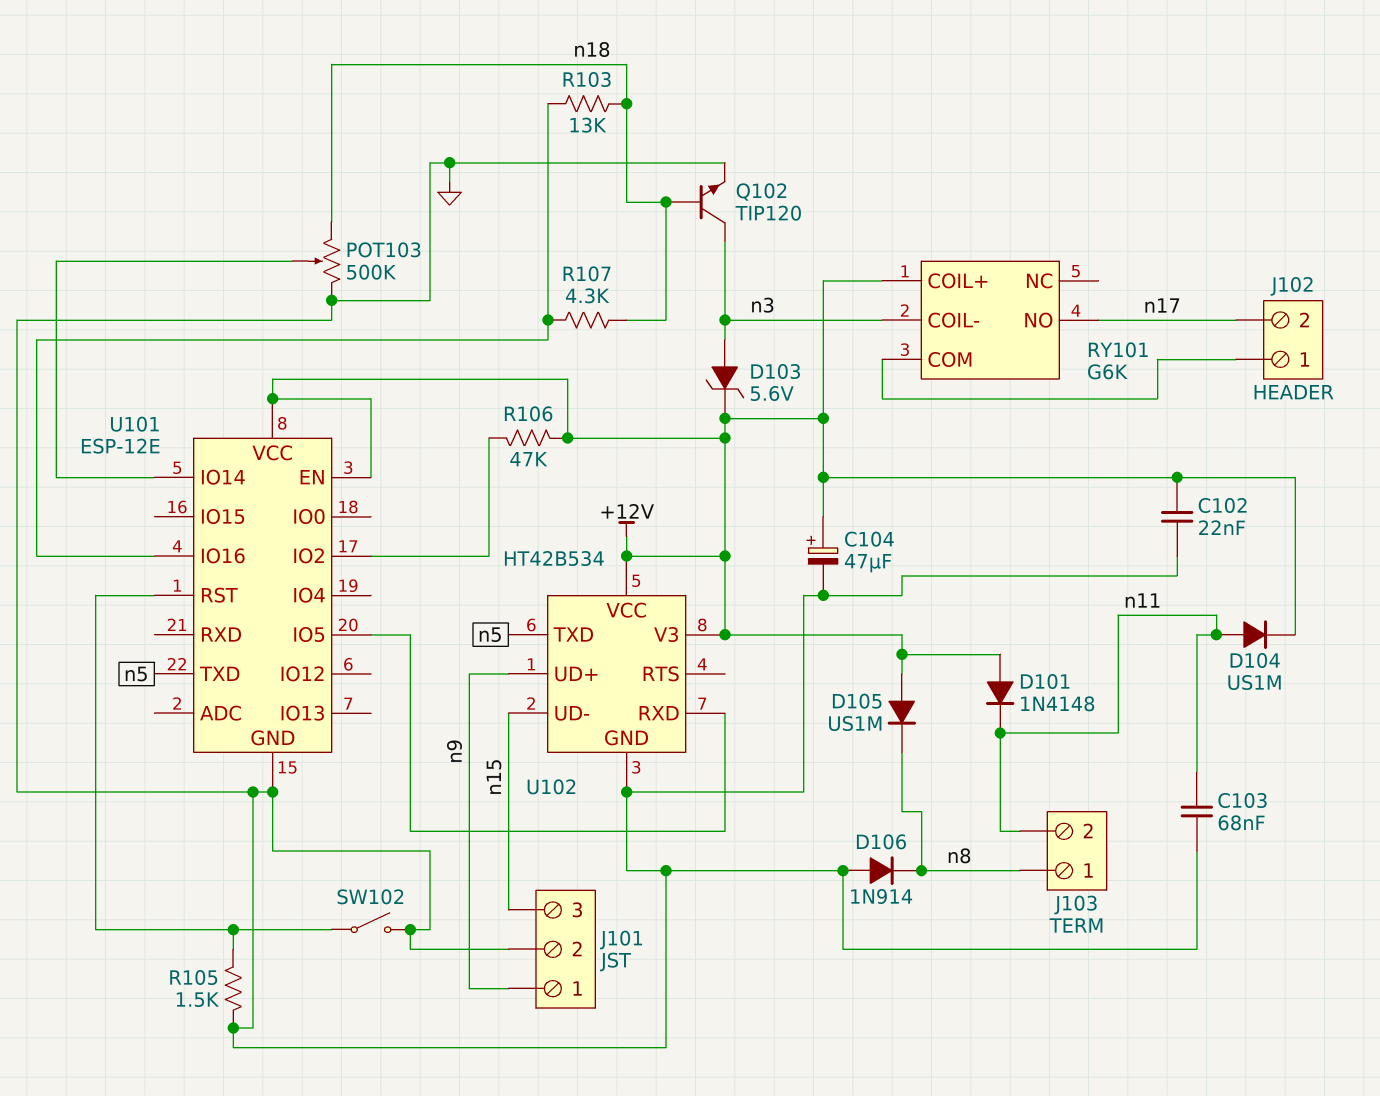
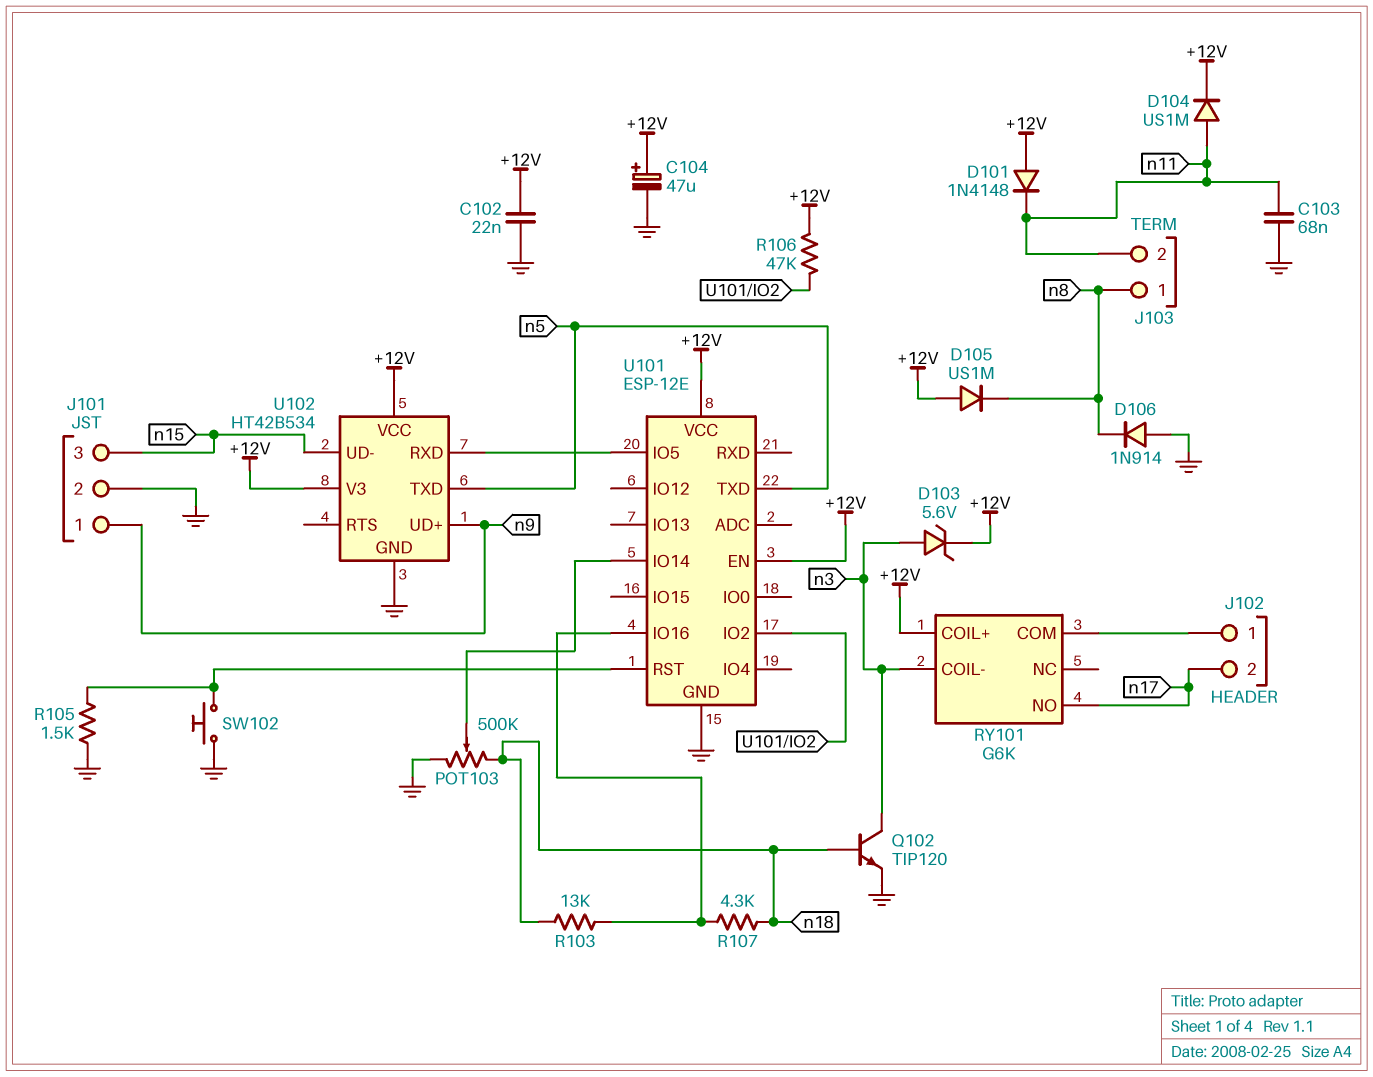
SW102: switch (GND, U101/RST) -> button (GND, U101/RST)

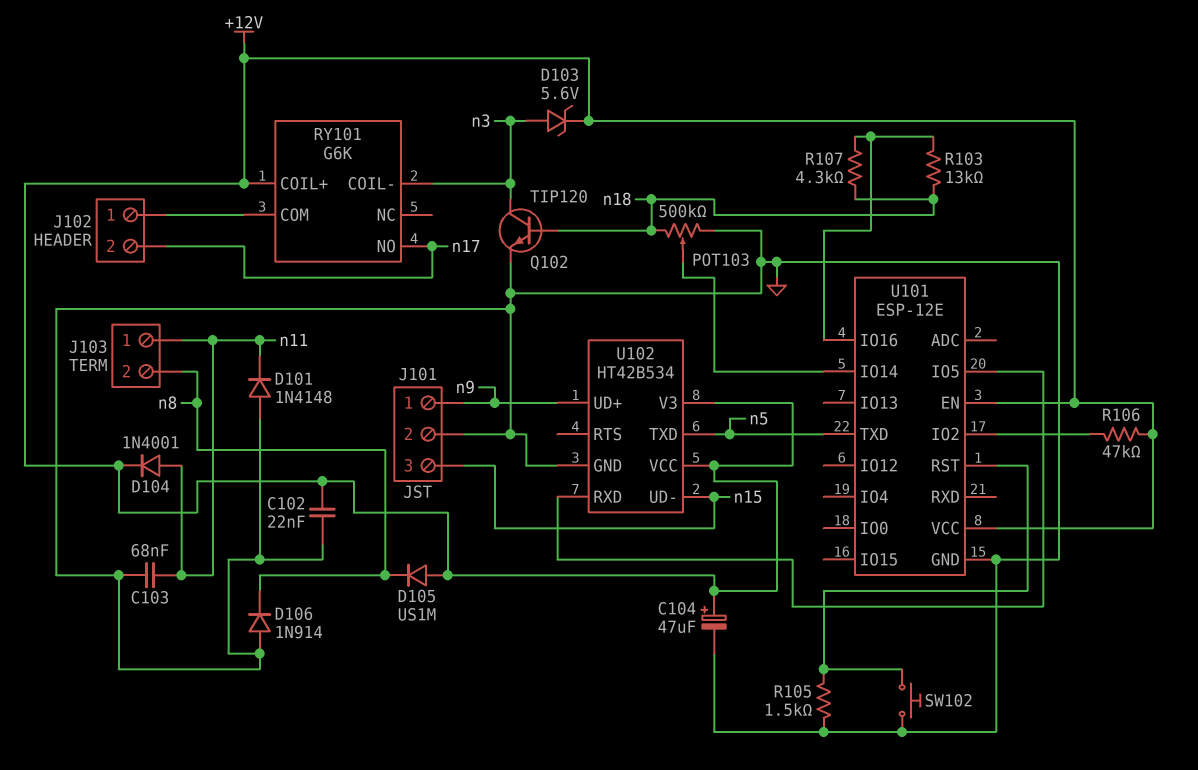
D101: diode 1N4148 (A +12V, K n11) -> diode 1N4148 (A GND, K n11)
D104: diode US1M (A n11, K +12V) -> diode 1N4001 (A n11, K +12V)
J103 pin 1: n8 -> n11
J103 pin 2: n11 -> n8

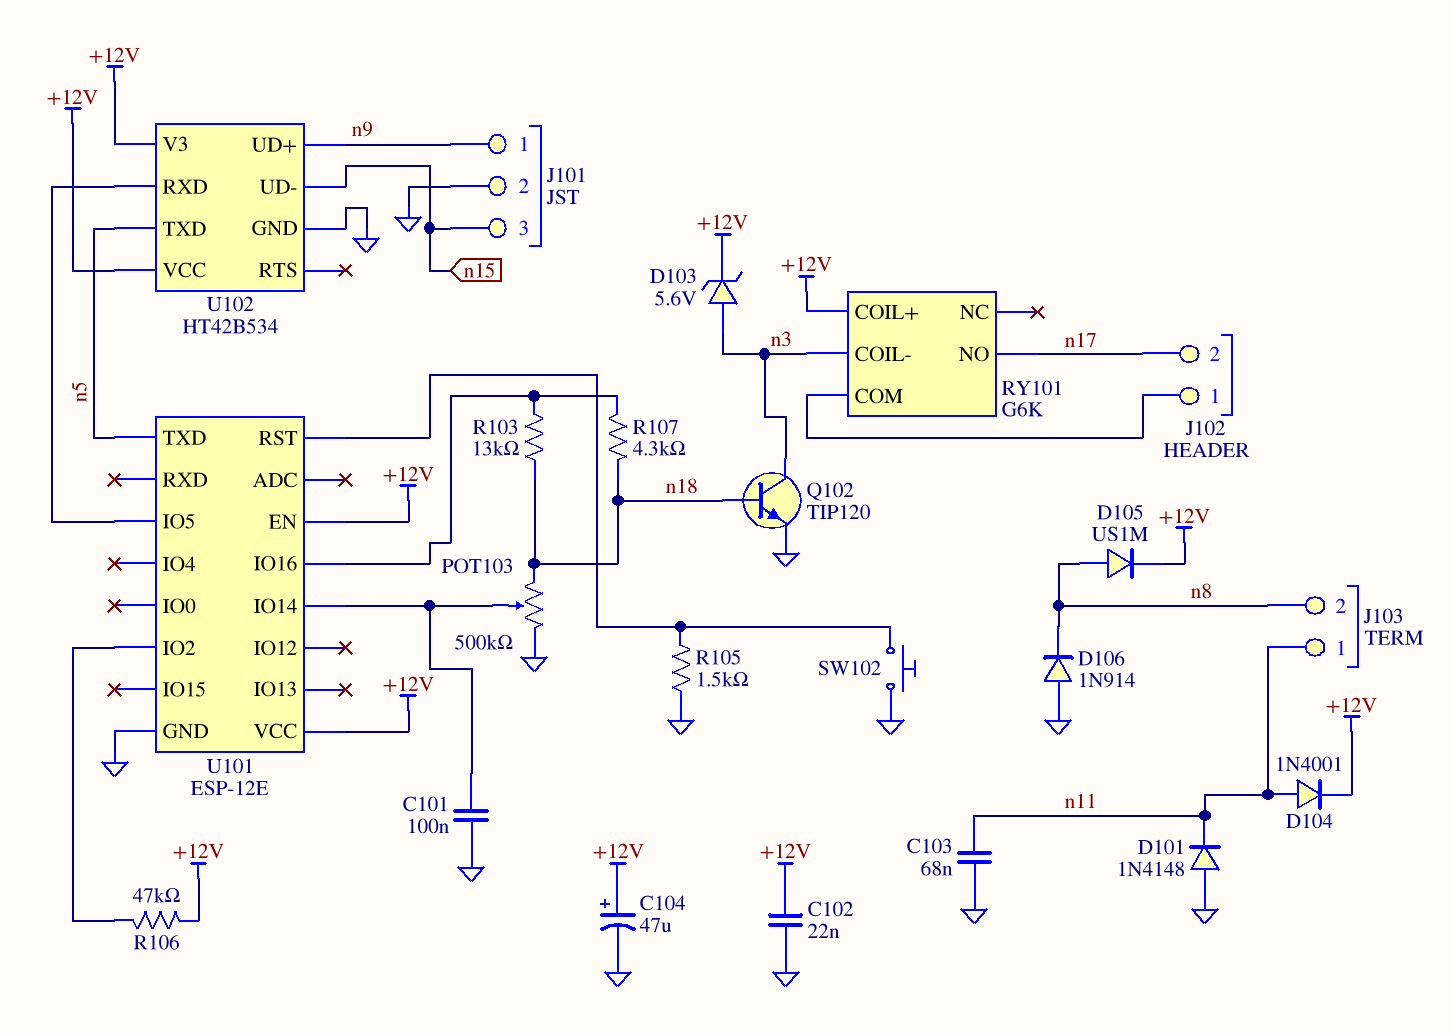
C101: none -> 100nF (GND, U101/IO14)
D105: diode US1M (A +12V, K n8) -> diode US1M (A n8, K +12V)

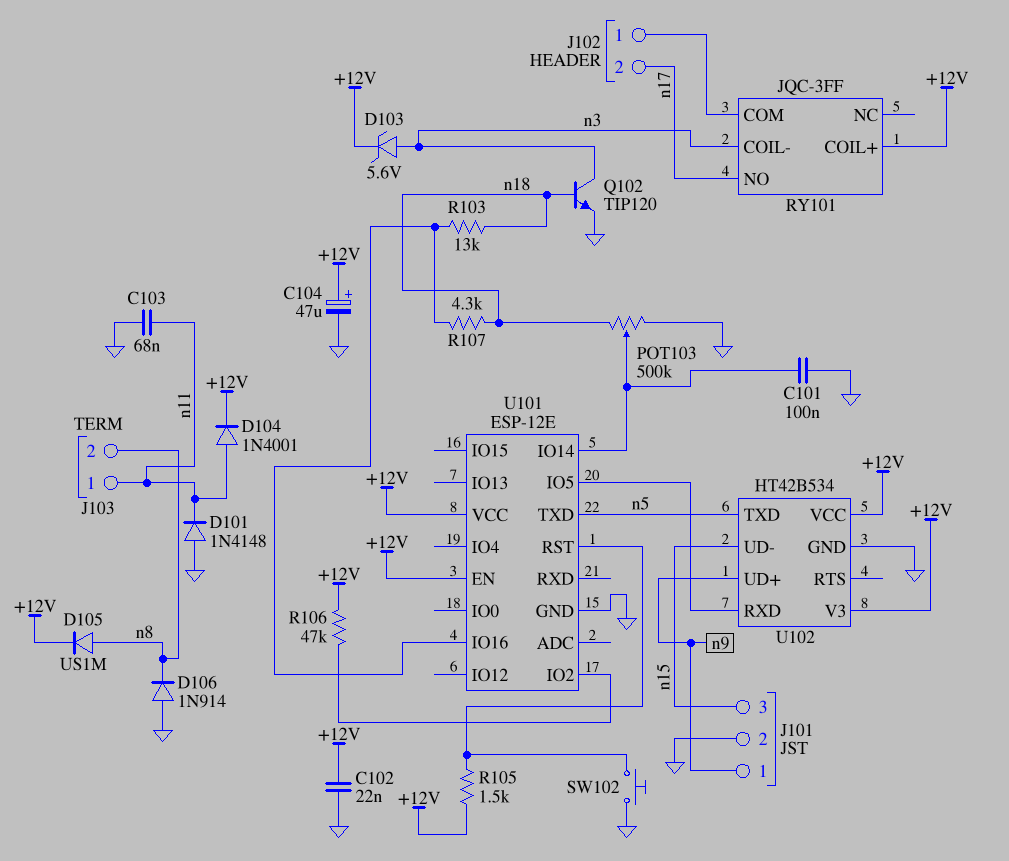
R105: 1.5k (GND, U101/RST) -> 1.5k (+12V, U101/RST)
RY101: G6K -> JQC-3FF

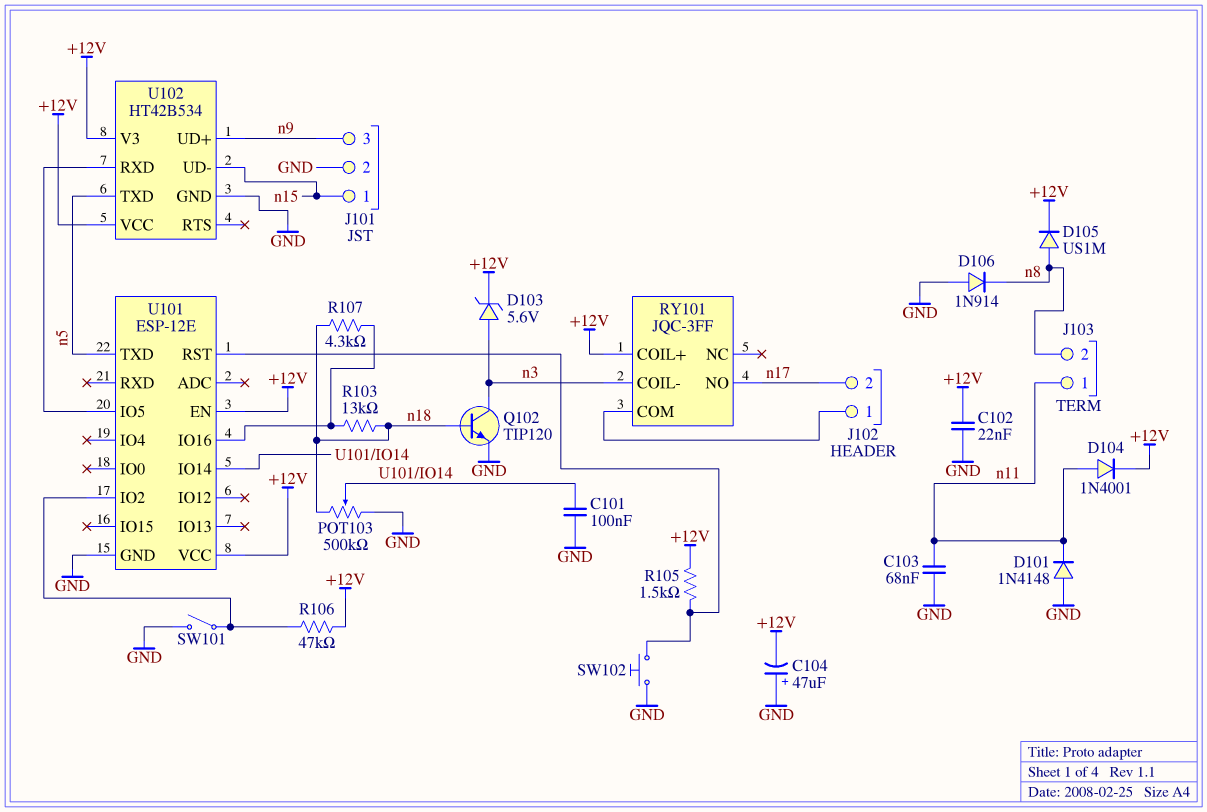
C104: 47uF (plus +12V, minus GND) -> 47uF (plus GND, minus +12V)
J101 pin 1: n9 -> n15
J101 pin 3: n15 -> n9
SW101: none -> switch (GND, U101/IO2)

